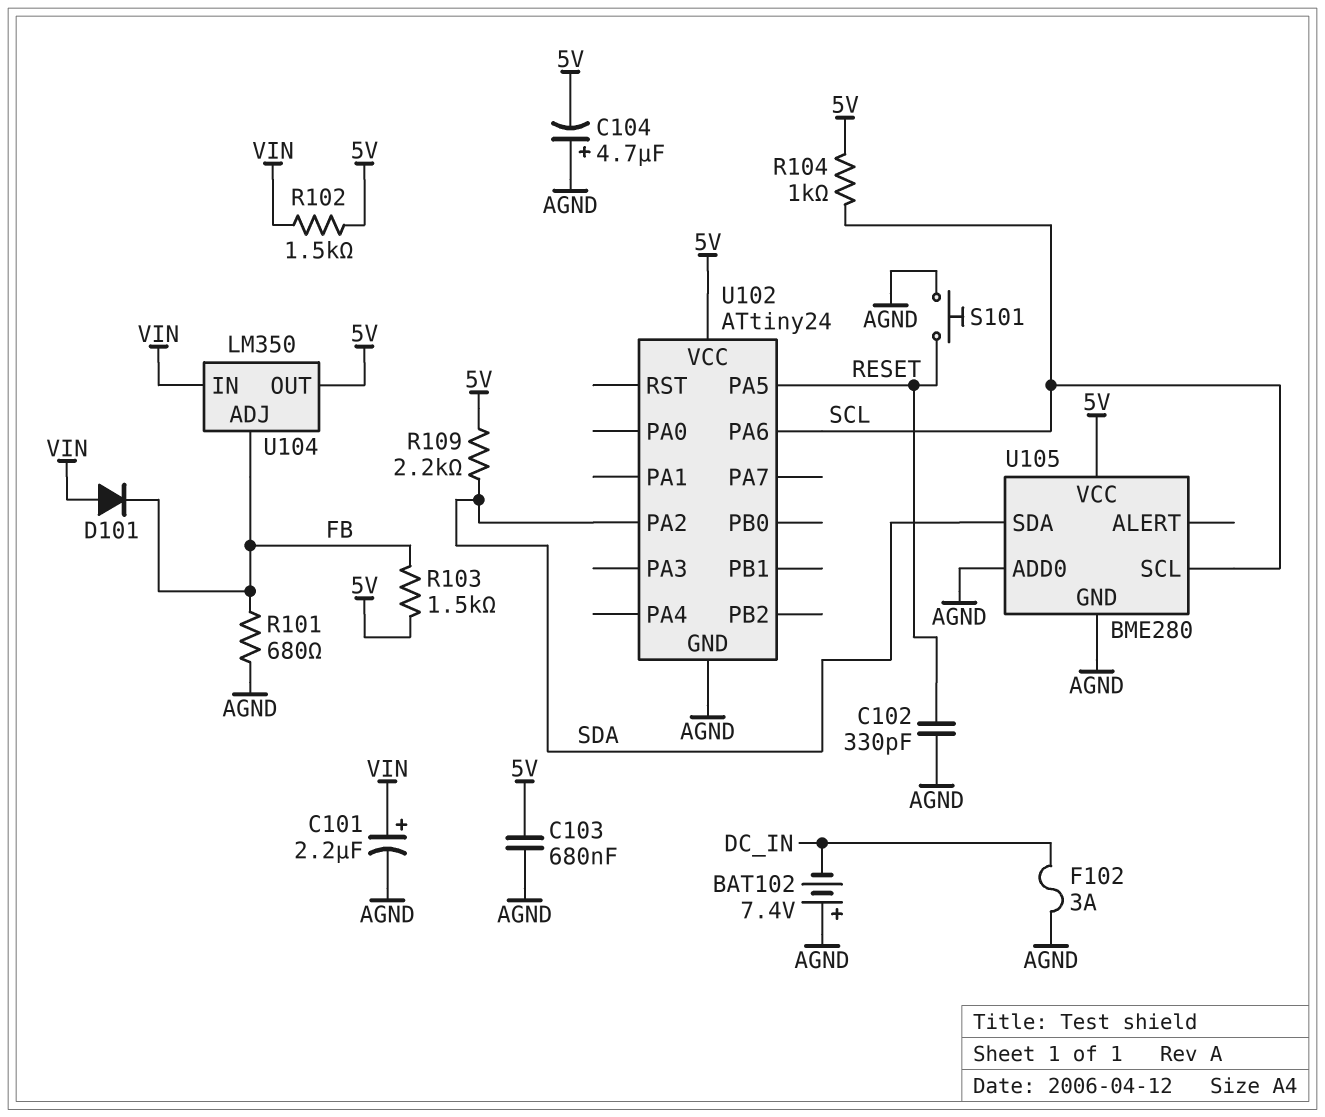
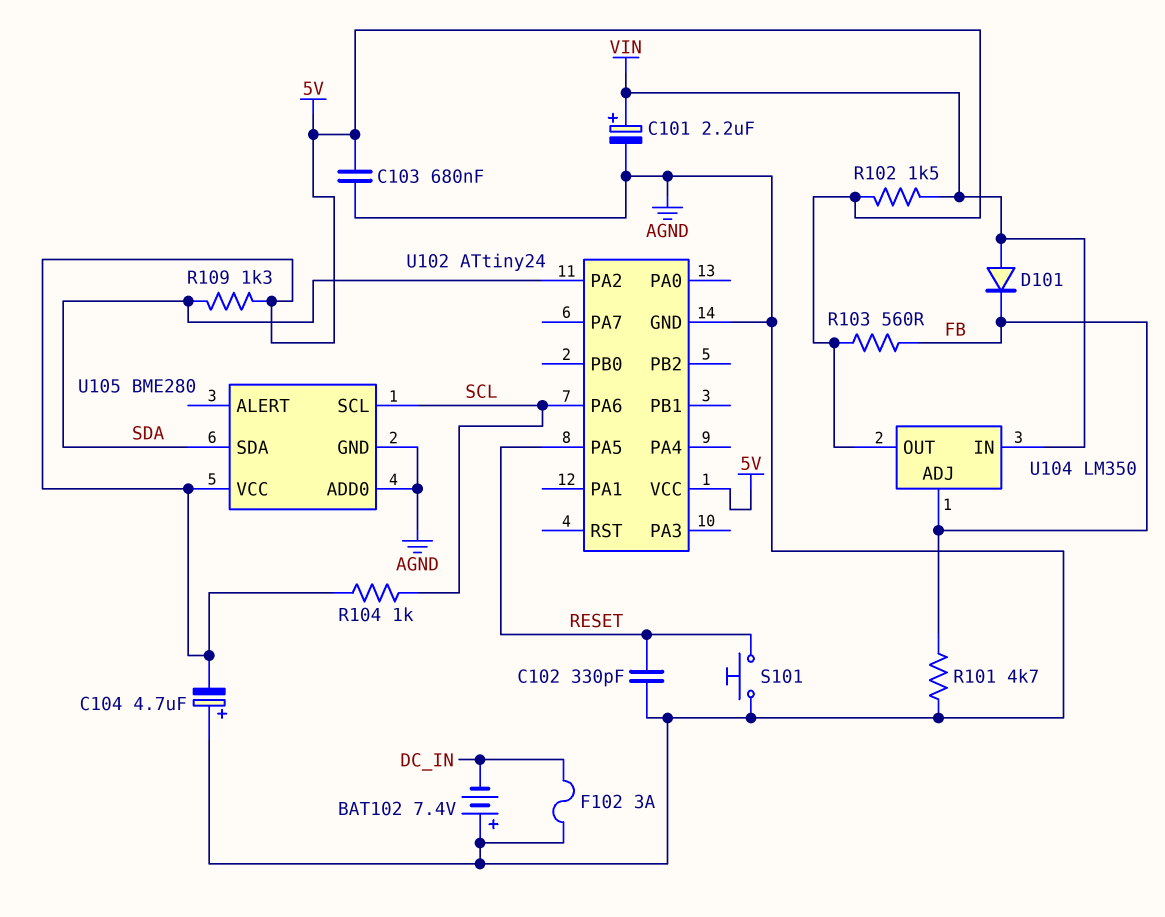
R101: 680 (AGND, FB) -> 4.7k (AGND, FB)
R103: 1.5k (5V, FB) -> 560 (5V, FB)
R109: 2.2k (5V, SDA) -> 1.3k (5V, SDA)

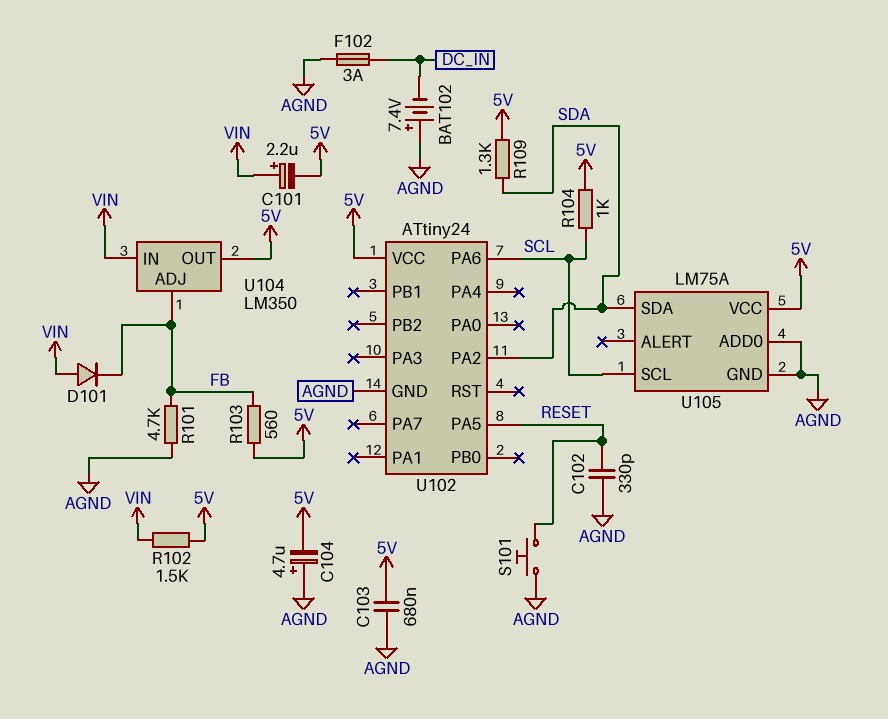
C101: 2.2uF (plus VIN, minus AGND) -> 2.2uF (plus VIN, minus 5V)
U105: BME280 -> LM75A

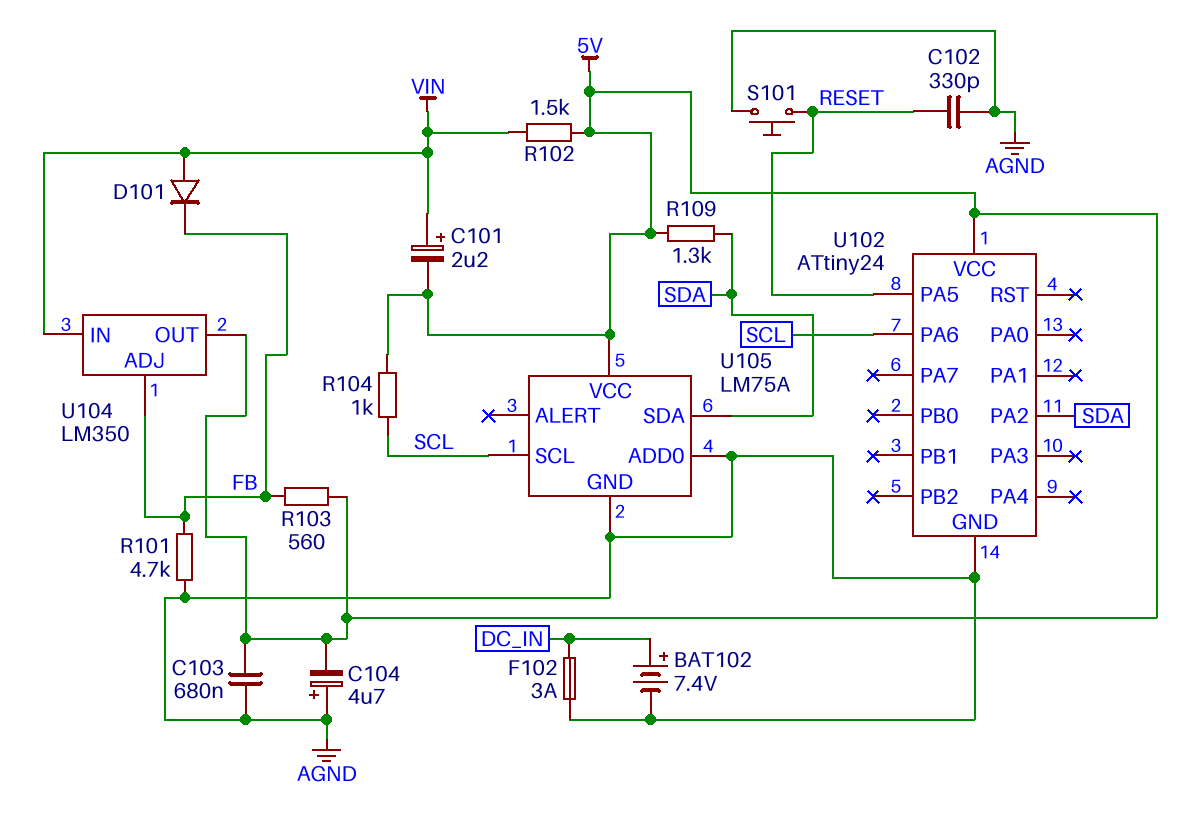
BAT102: 7.4V (plus AGND, minus DC_IN) -> 7.4V (plus DC_IN, minus AGND)

